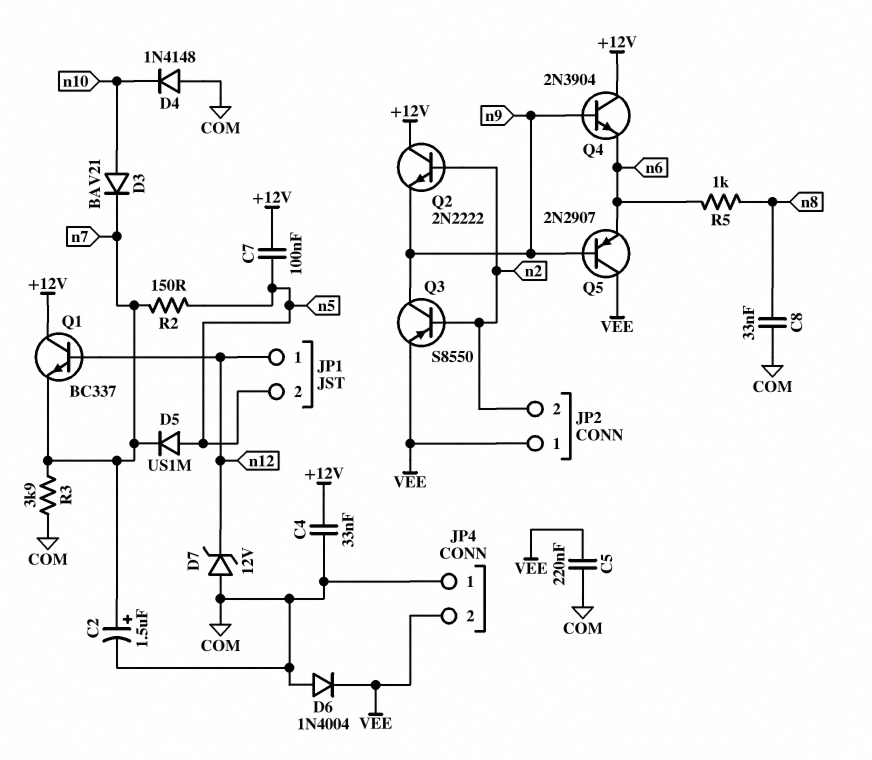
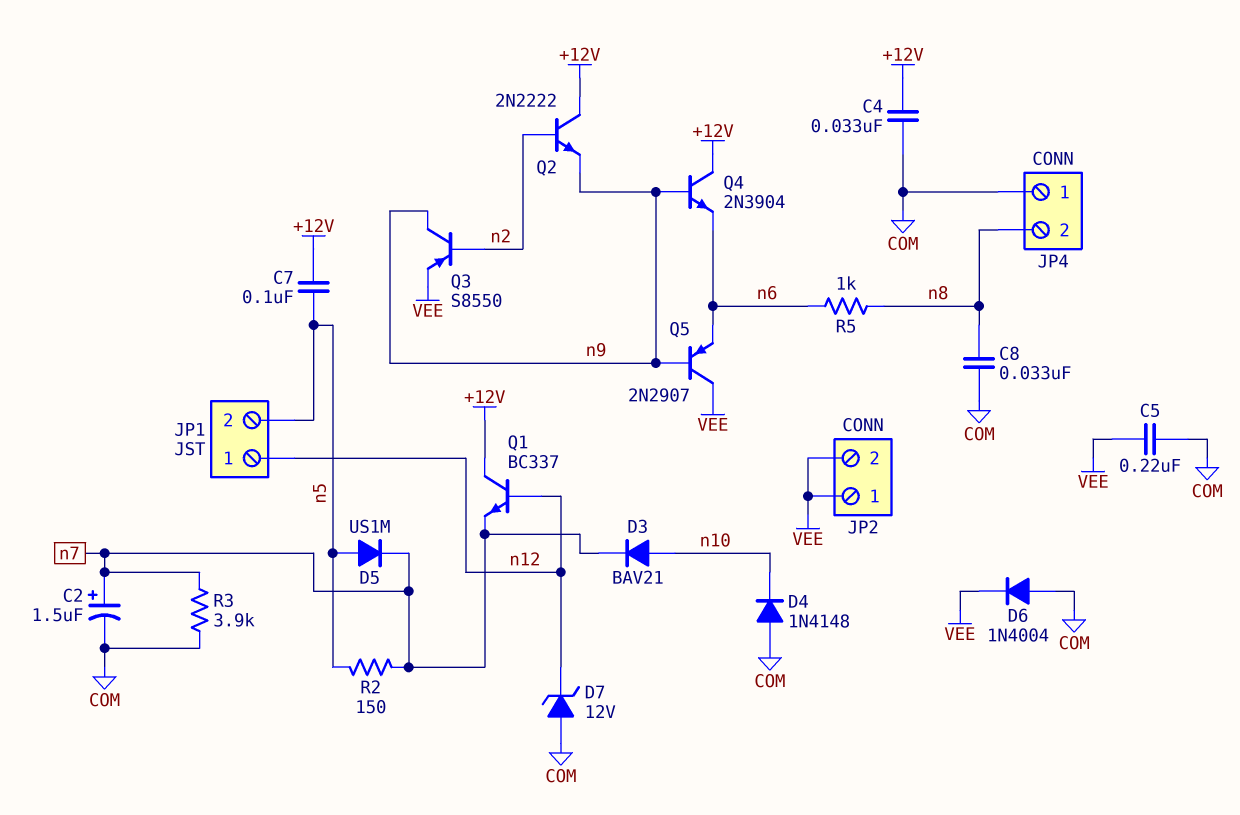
JP2 pin 2: n2 -> VEE
JP4 pin 2: VEE -> n8

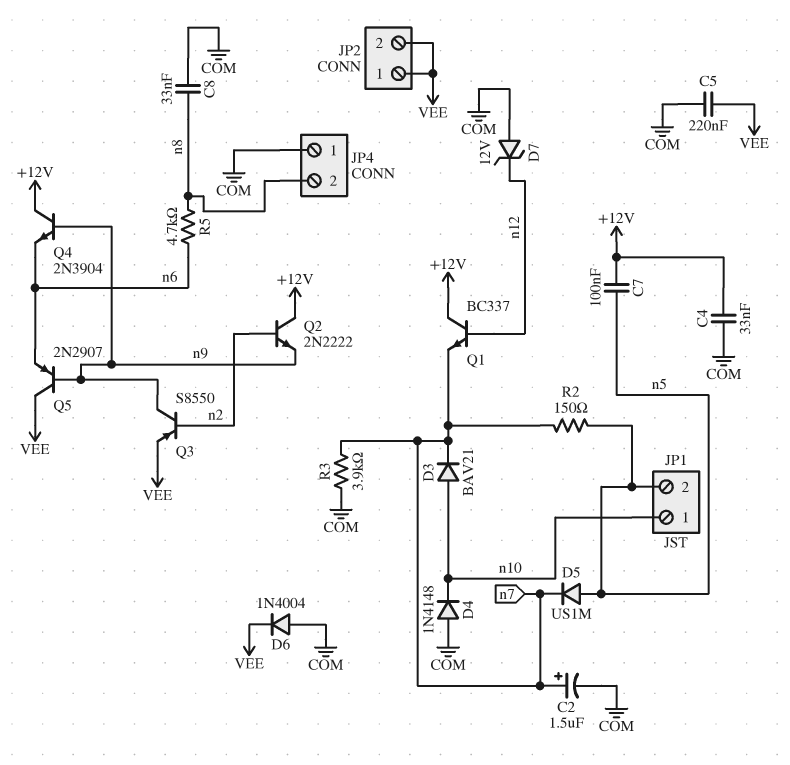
JP1 pin 1: n12 -> n10
R5: 1k (n6, n8) -> 4.7k (n6, n8)

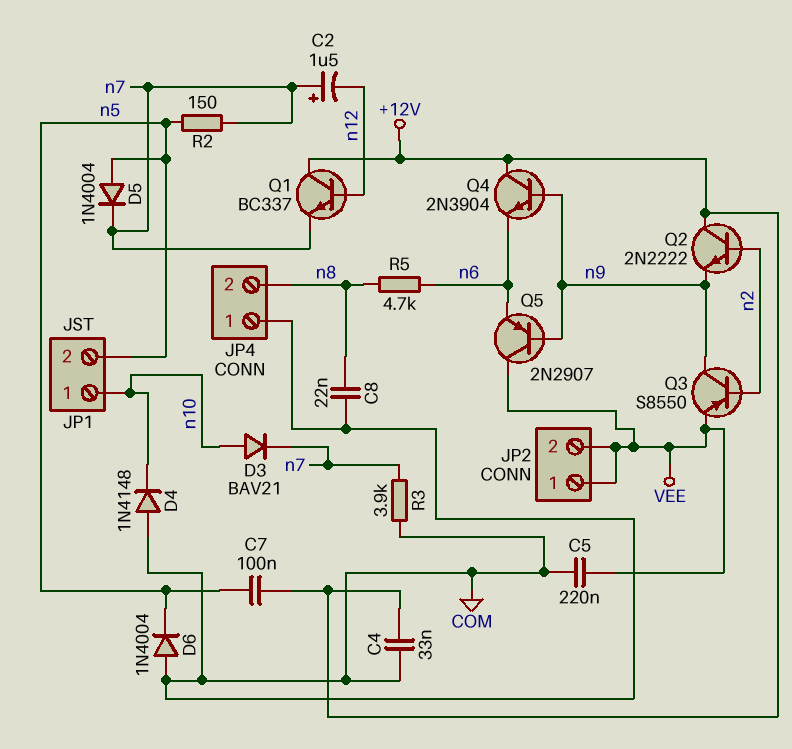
C2: 1.5uF (plus n7, minus COM) -> 1.5uF (plus n7, minus n12)
C8: 33nF (COM, n8) -> 22nF (COM, n8)
D5: diode US1M (A n5, K n7) -> diode 1N4004 (A n5, K n7)
D6: diode 1N4004 (A COM, K VEE) -> diode 1N4004 (A COM, K n5)
D7: zener 12V (A COM, K n12) -> none

